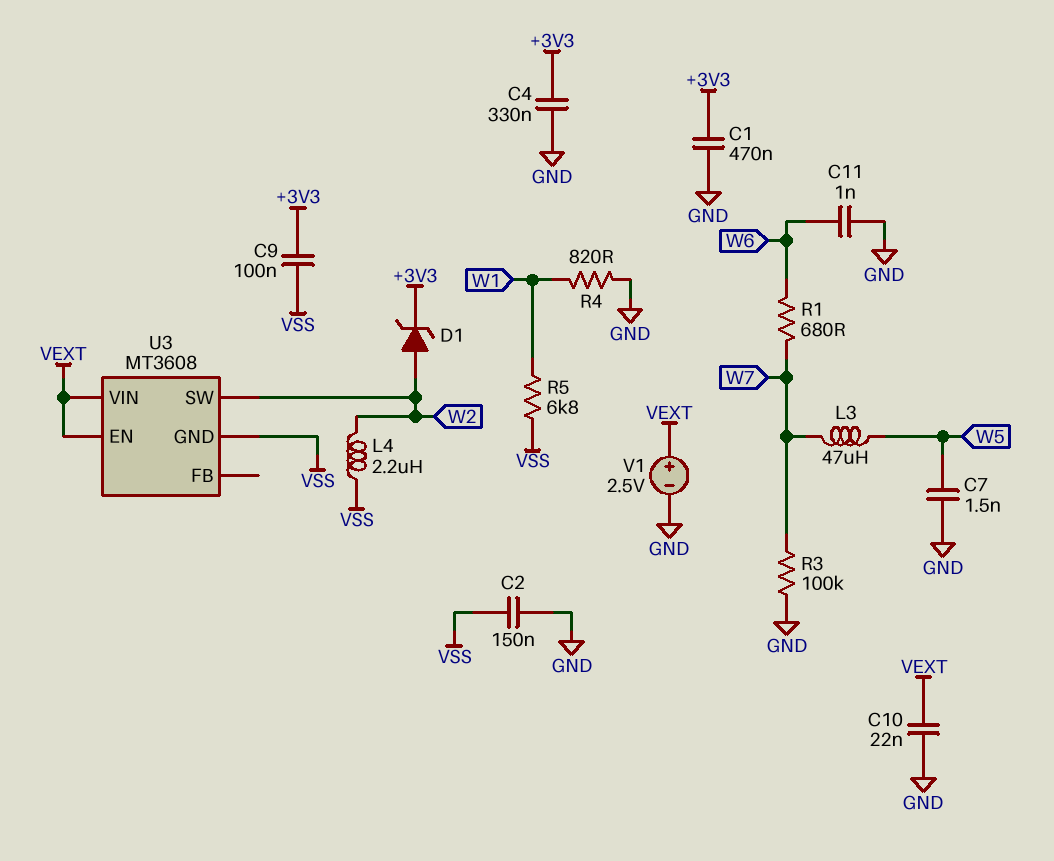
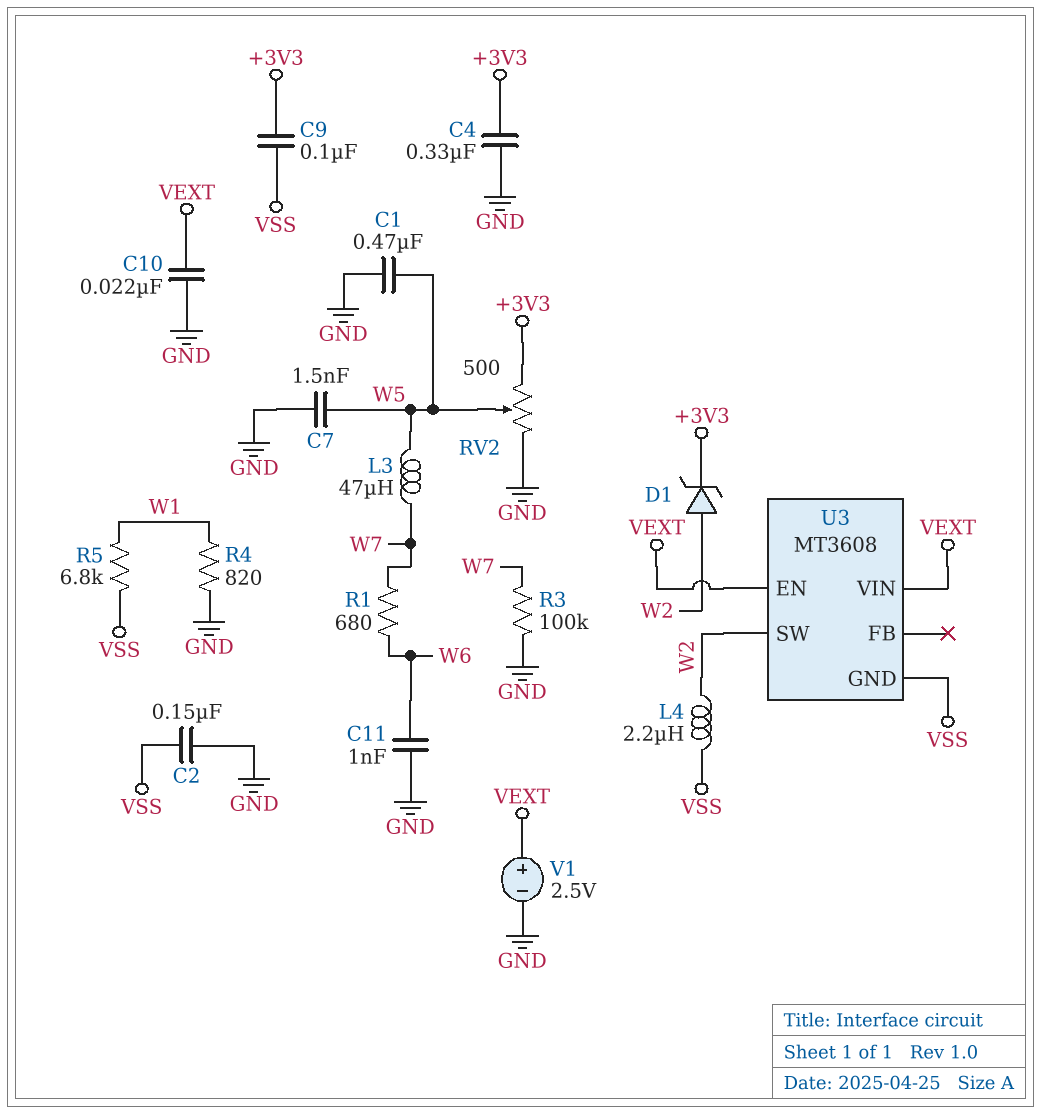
C1: 470nF (+3V3, GND) -> 470nF (GND, W5)
RV2: none -> 500 (+3V3, GND, wiper W5)

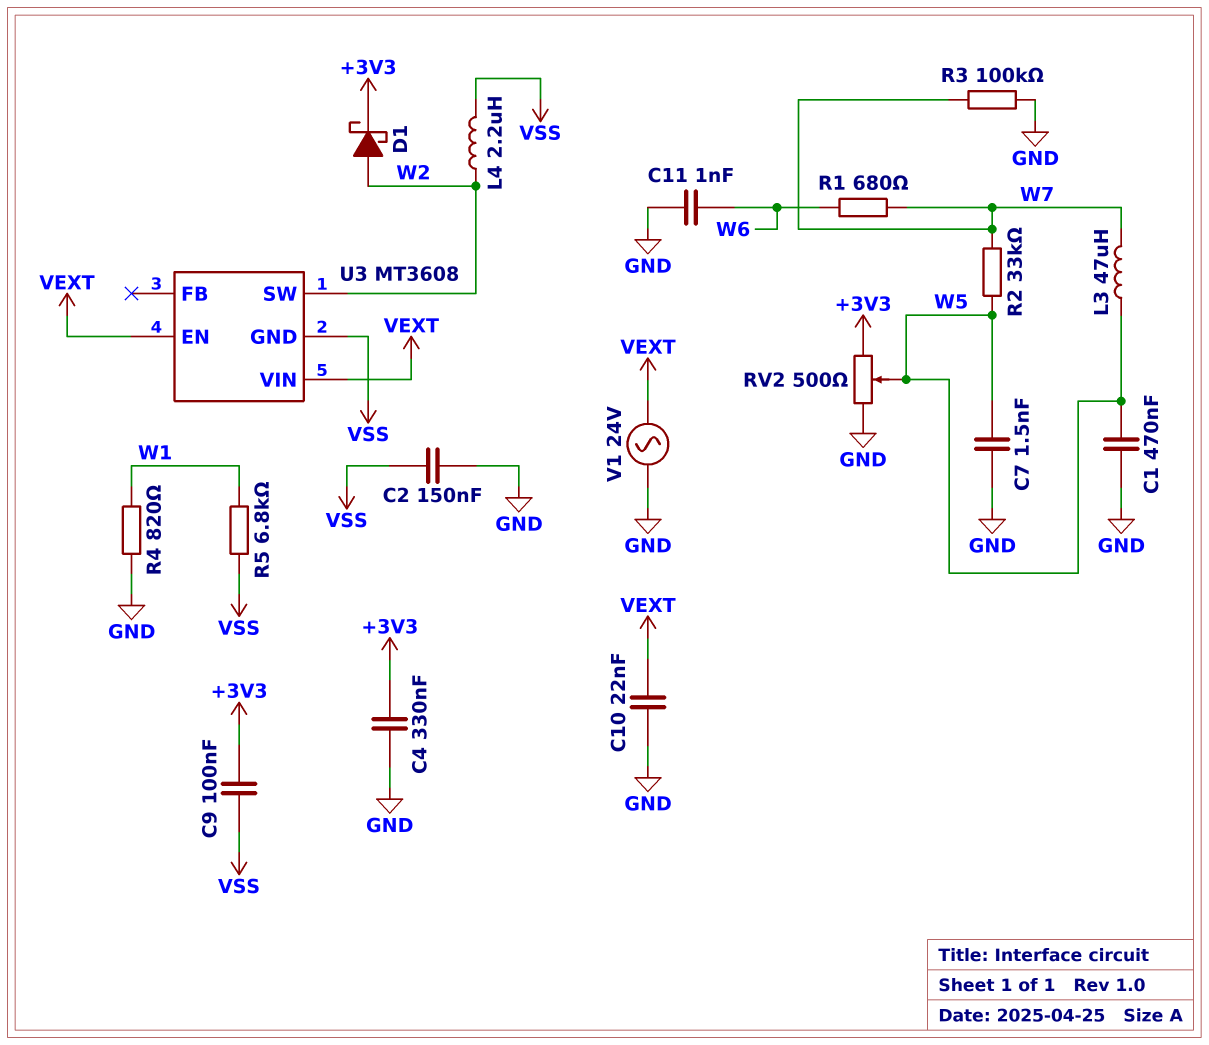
D1: zener (A W2, K +3V3) -> schottky (A W2, K +3V3)
R2: none -> 33k (W5, W7)
V1: 2.5V (plus VEXT, minus GND) -> AC 24V (GND, VEXT)

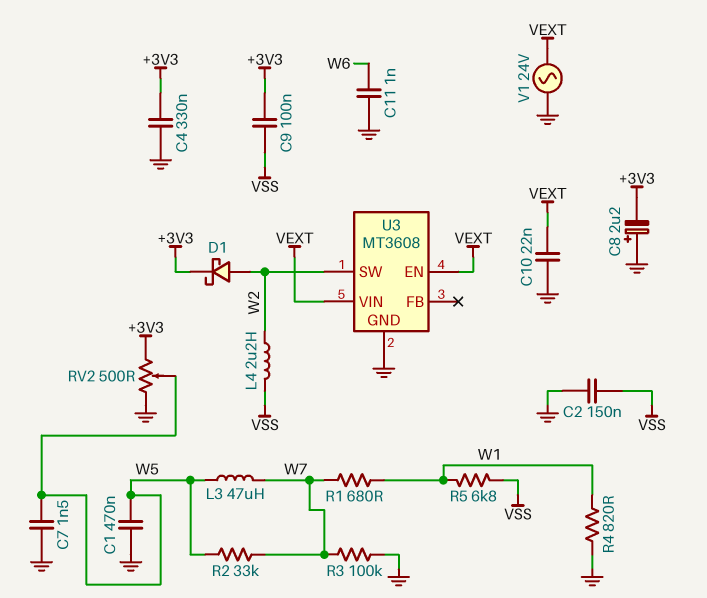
C8: none -> 2.2uF (plus GND, minus +3V3)
R1: 680 (W6, W7) -> 680 (W1, W7)
U3 pin GND: VSS -> GND

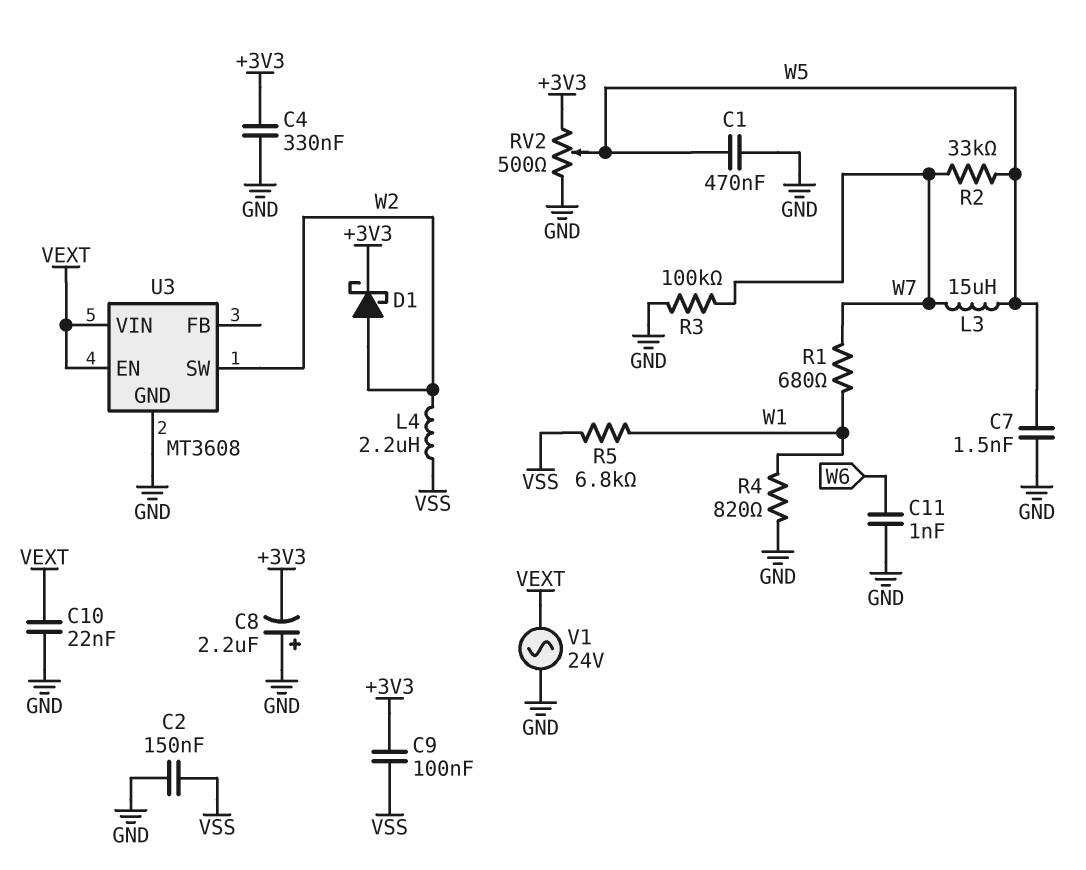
L3: 47uH (W5, W7) -> 15uH (W5, W7)

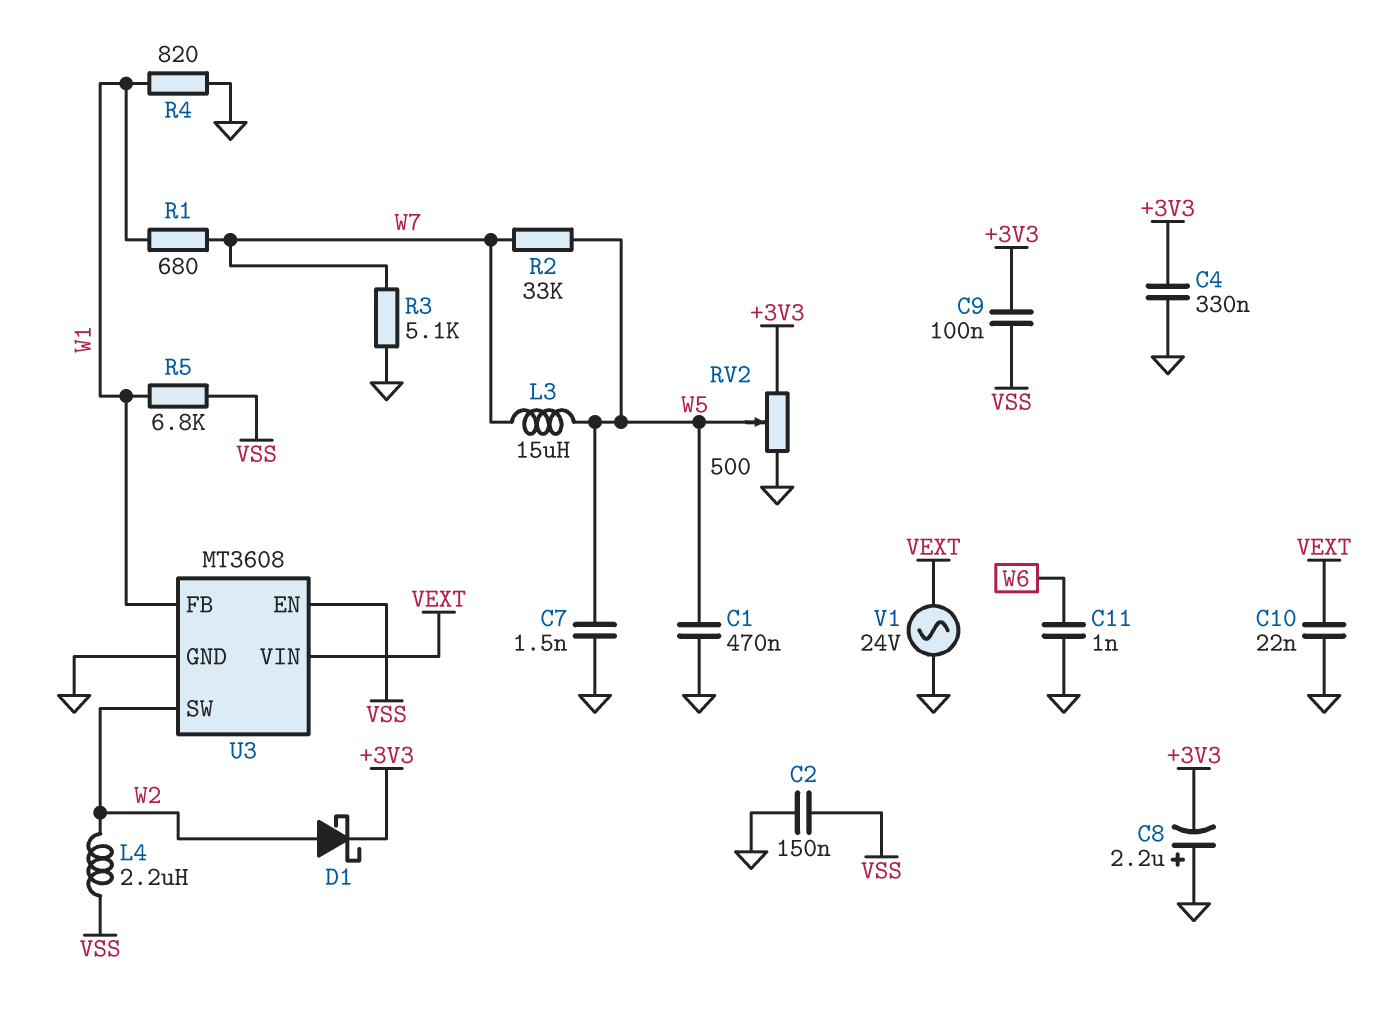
R3: 100k (GND, W7) -> 5.1k (GND, W7)
U3 pin EN: VEXT -> VSS
U3 pin FB: none -> W1

